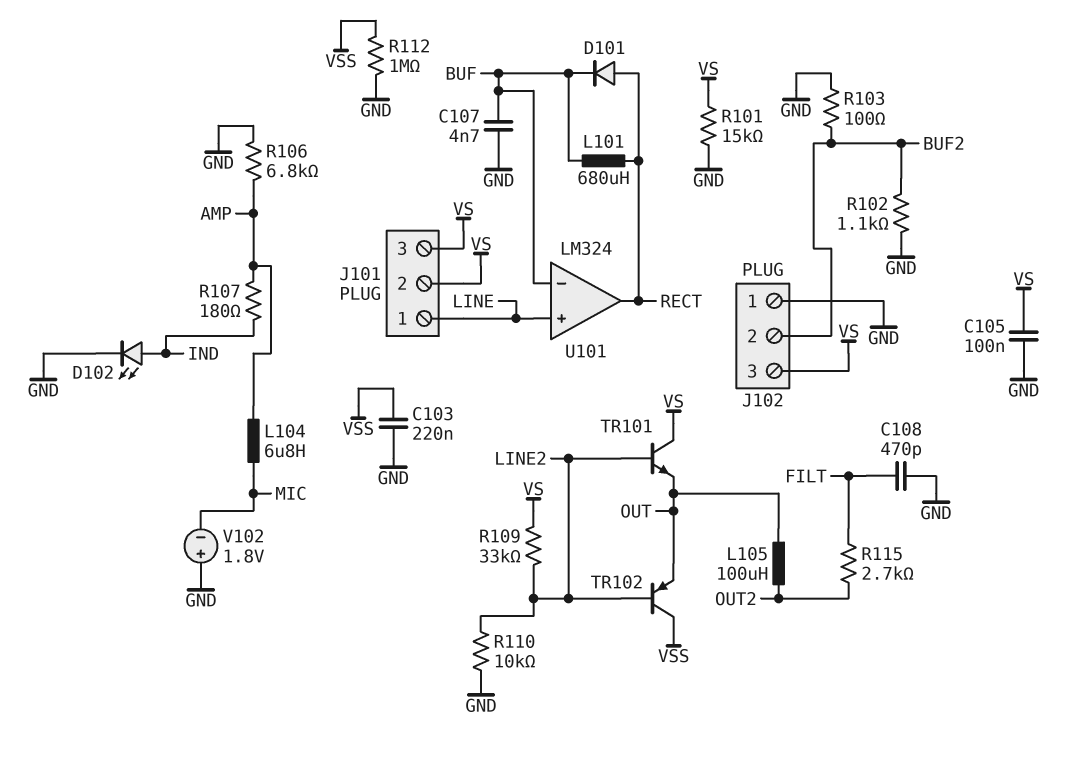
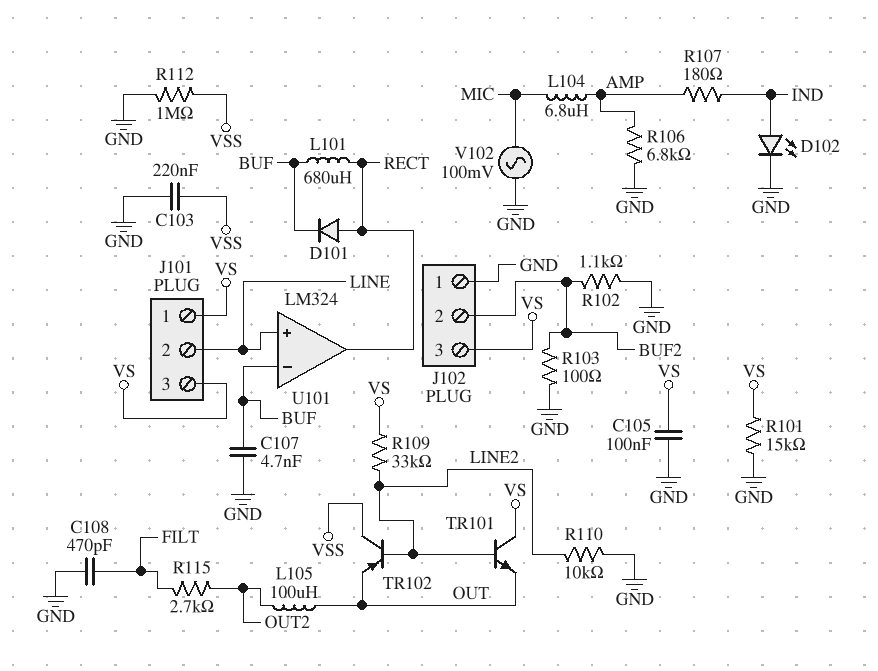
J101 pin 1: LINE -> VS
J101 pin 2: VS -> LINE
V102: 1.8V (plus GND, minus MIC) -> AC 100mV (GND, MIC)

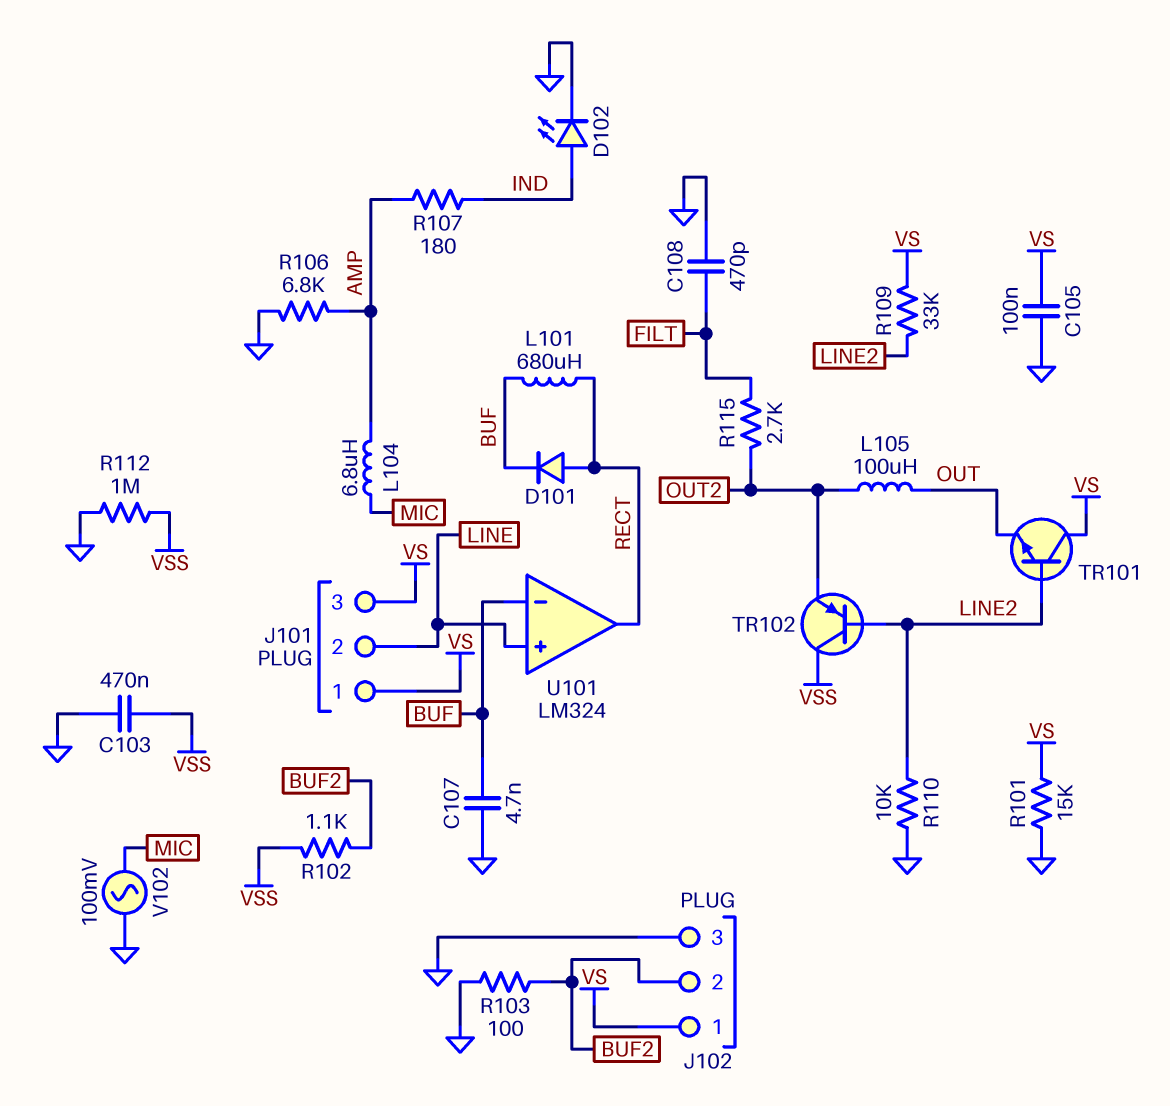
C103: 220nF (GND, VSS) -> 470nF (GND, VSS)
J102 pin 1: GND -> VS
J102 pin 3: VS -> GND
R102: 1.1k (BUF2, GND) -> 1.1k (BUF2, VSS)
TR102: PNP (B LINE2, C VSS, E OUT) -> PNP (B LINE2, C VSS, E OUT2)

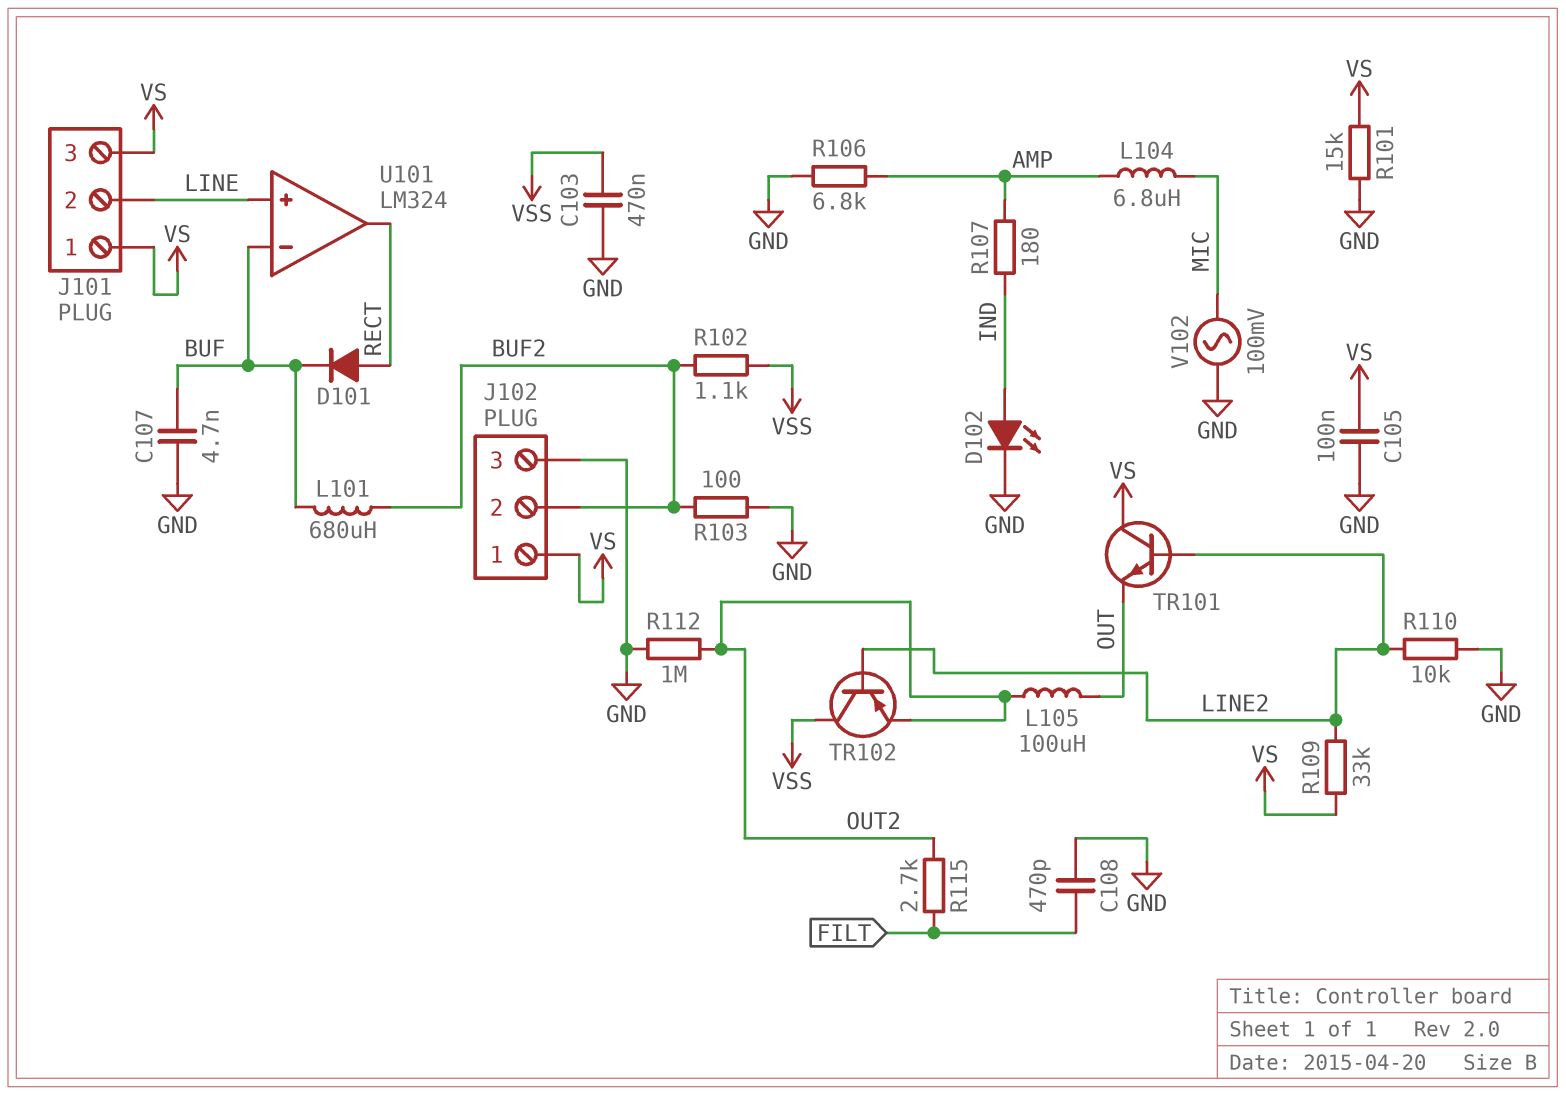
L101: 680uH (BUF, RECT) -> 680uH (BUF, BUF2)
R112: 1M (GND, VSS) -> 1M (GND, OUT2)

